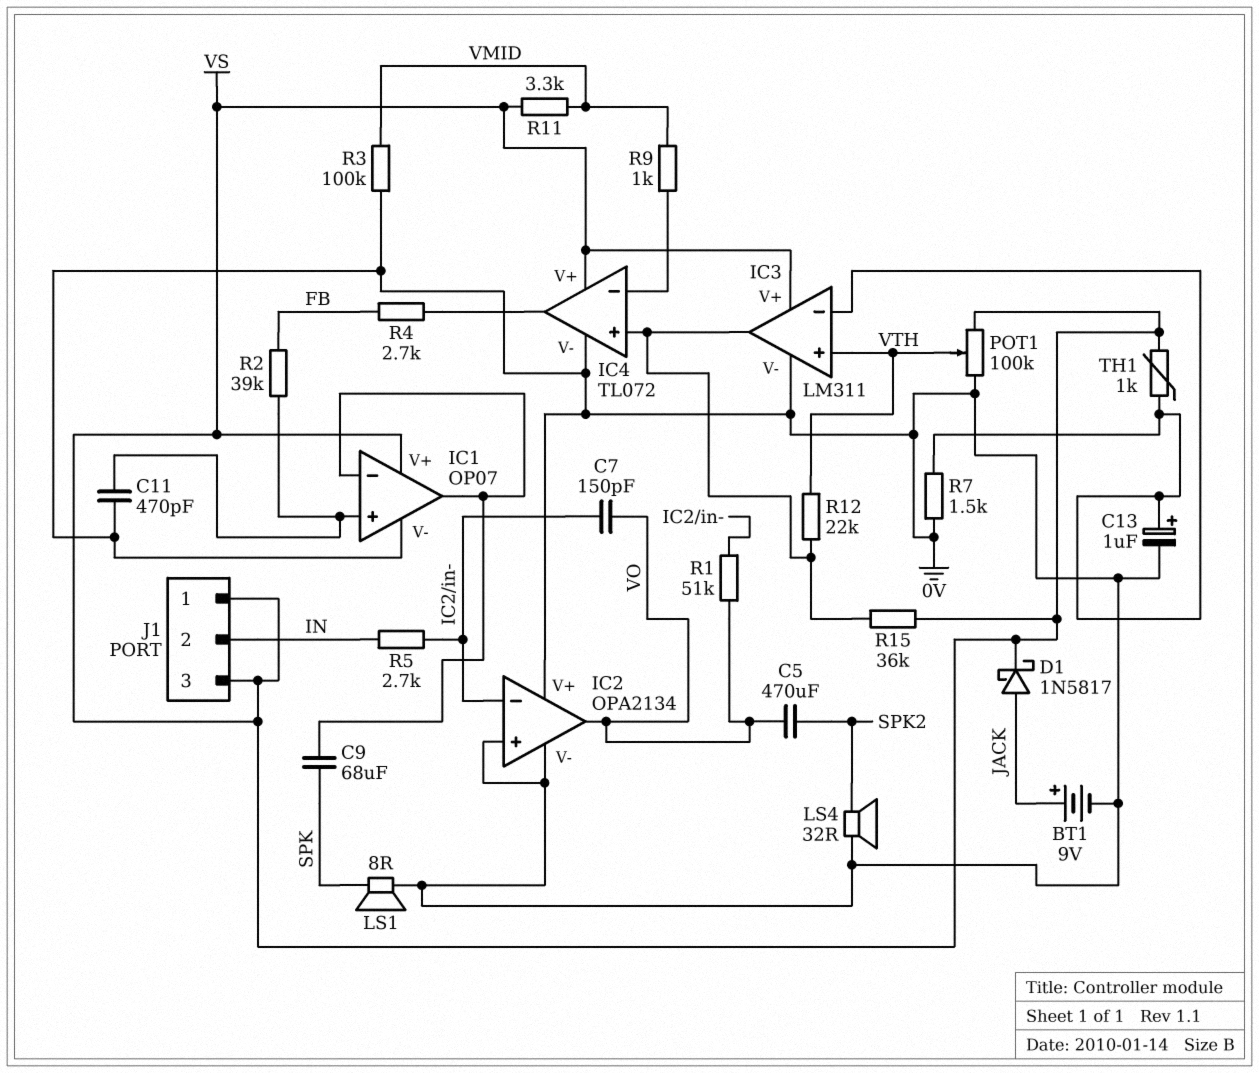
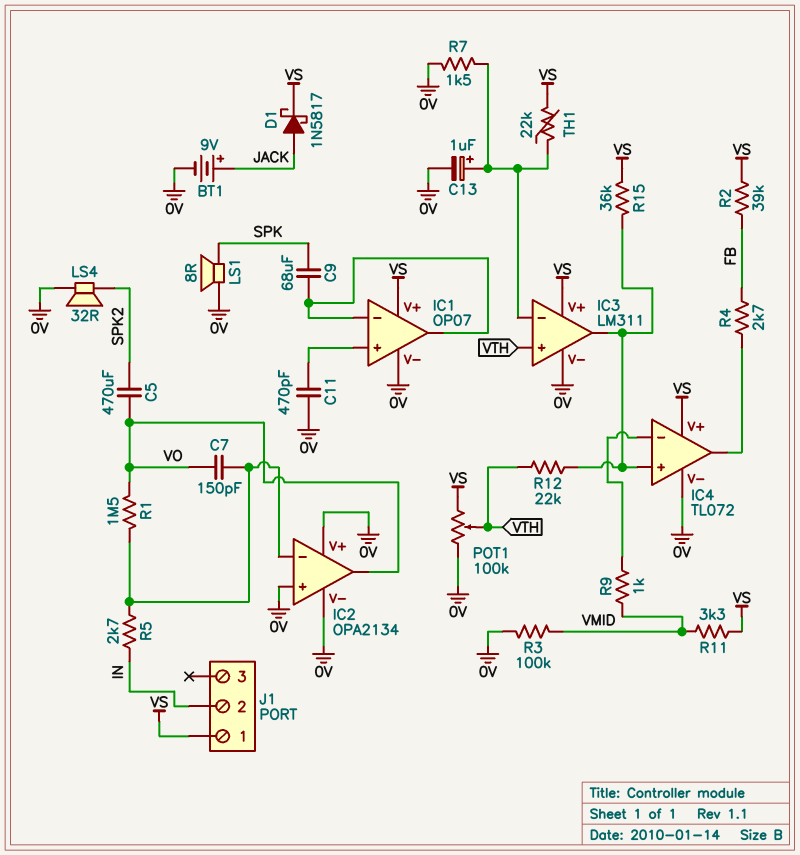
J1 pin 3: VS -> none
R1: 51k (IC2/in-, VO) -> 1.5M (IC2/in-, VO)
R2: 39k (FB, IC1/in+) -> 39k (FB, VS)
TH1: 1k (IC3/in-, VS) -> 22k (IC3/in-, VS)

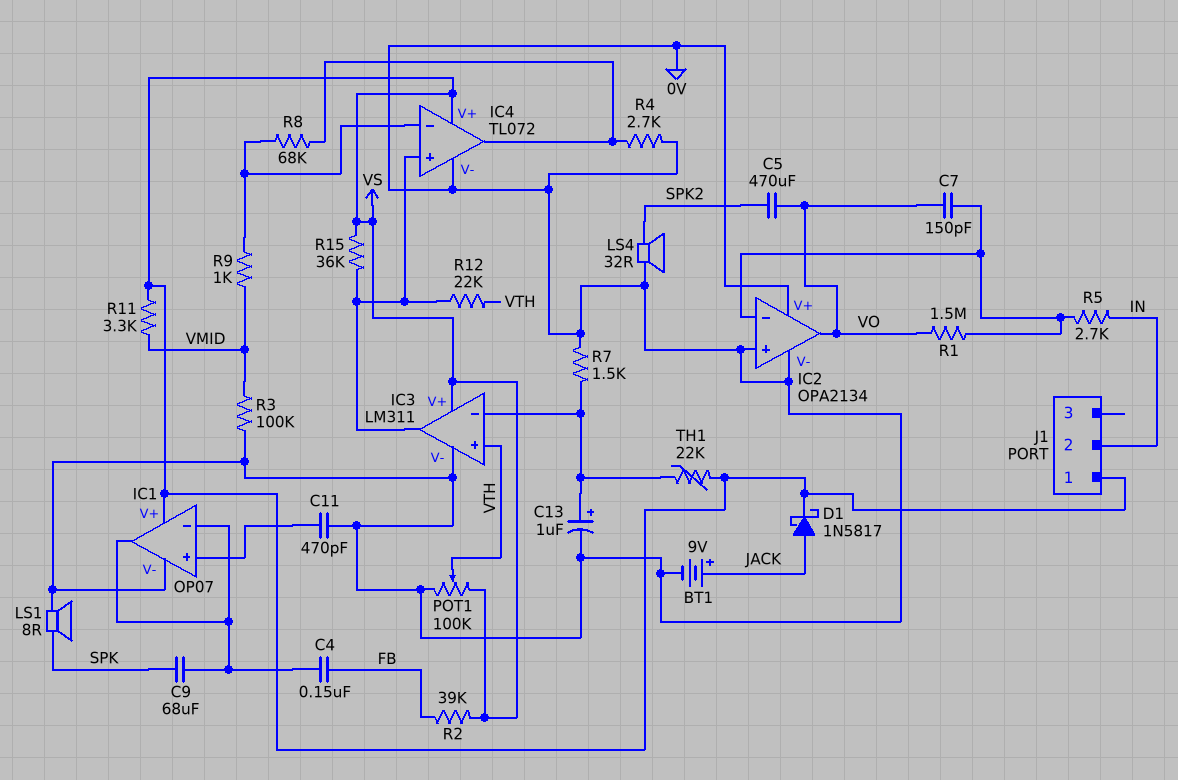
C4: none -> 150nF (FB, IC1/in-)
R4: 2.7k (FB, IC4/out) -> 2.7k (0V, IC4/out)
R8: none -> 68k (IC4/in-, IC4/out)

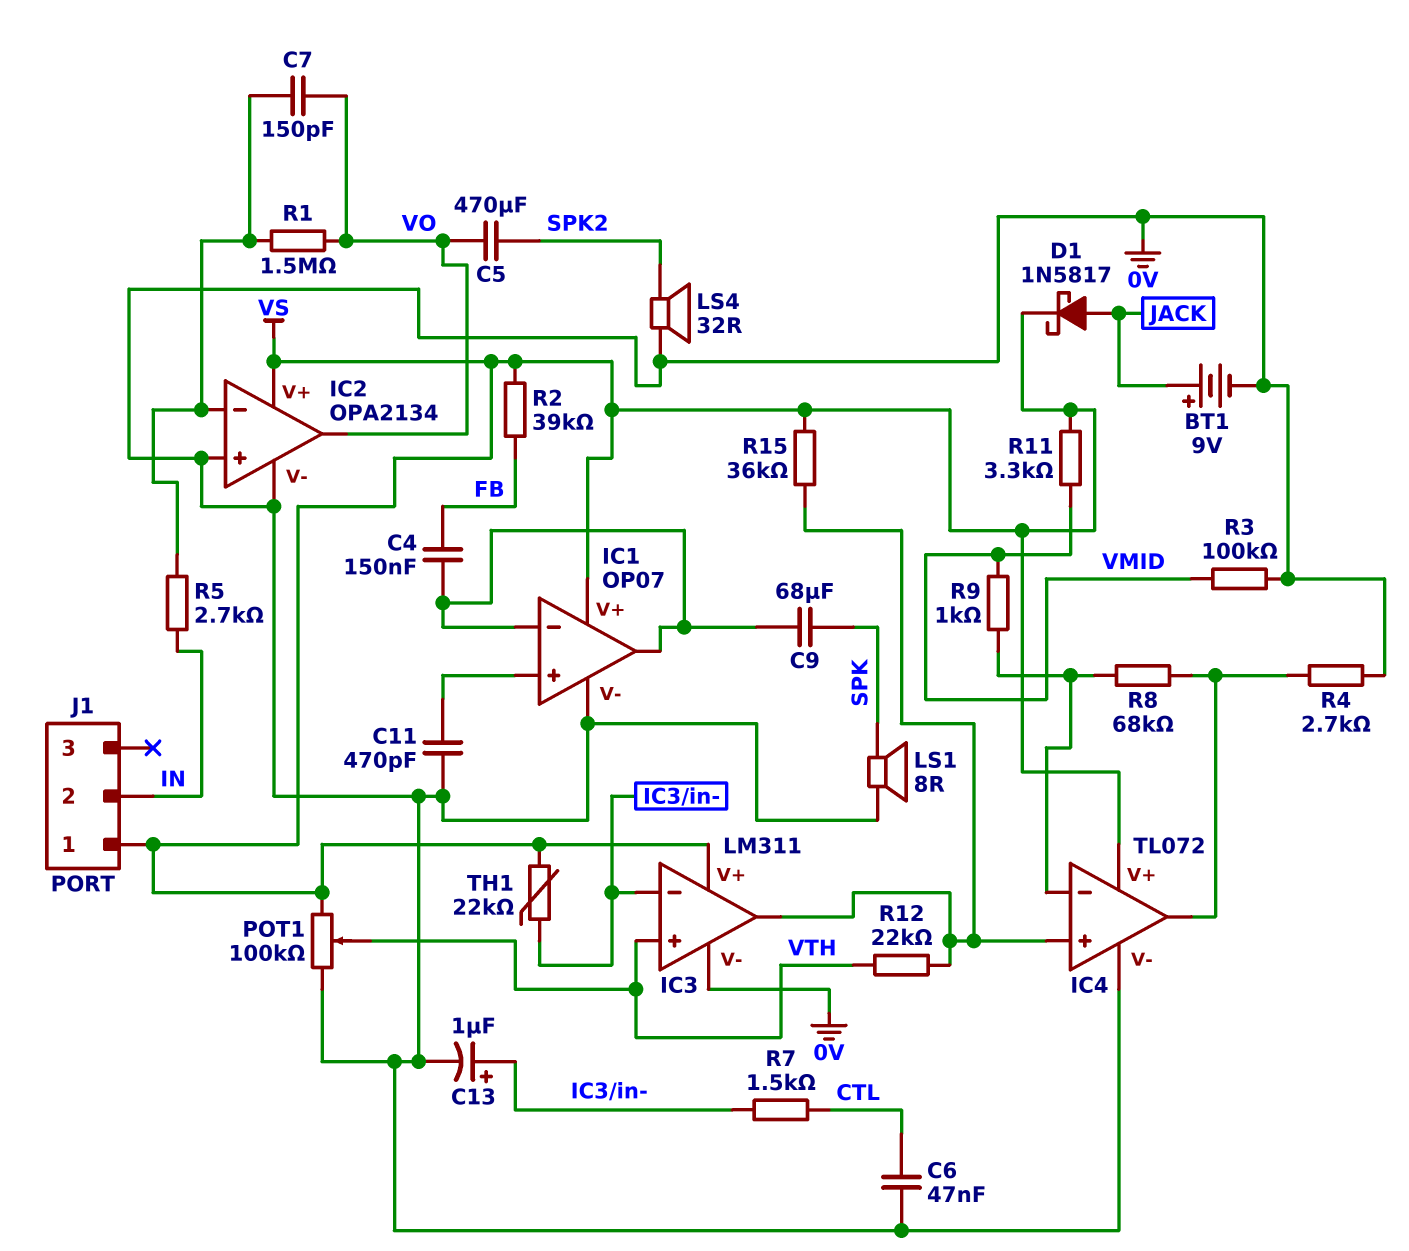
C6: none -> 47nF (0V, CTL)
IC2 pin V+: 0V -> VS
R7: 1.5k (0V, IC3/in-) -> 1.5k (CTL, IC3/in-)

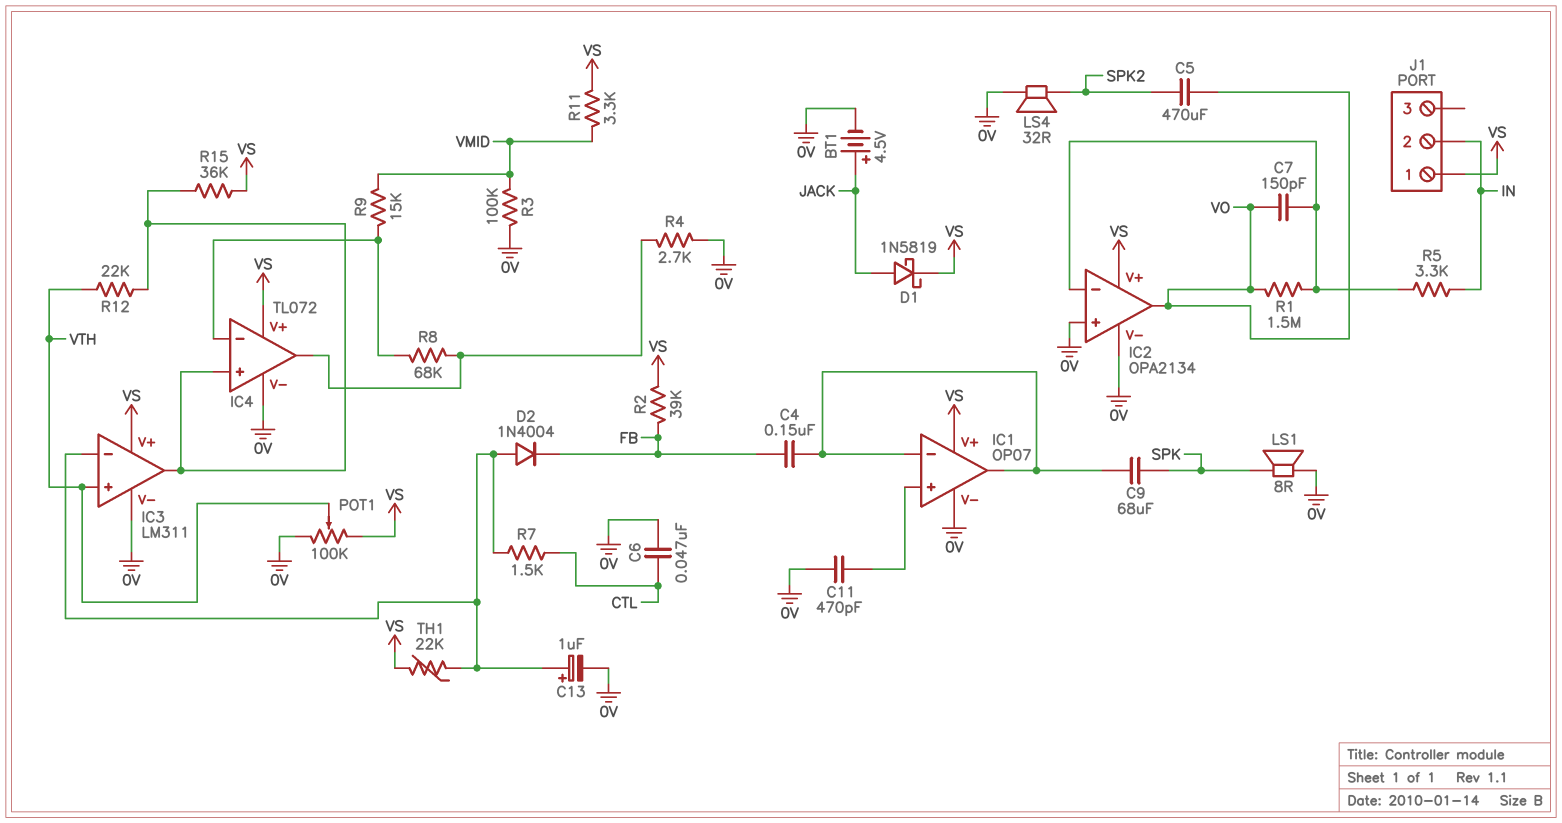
BT1: 9V (plus JACK, minus 0V) -> 4.5V (plus JACK, minus 0V)
D1: schottky 1N5817 (A JACK, K VS) -> schottky 1N5819 (A JACK, K VS)
D2: none -> diode 1N4004 (A IC3/in-, K FB)
R5: 2.7k (IC2/in-, IN) -> 3.3k (IC2/in-, IN)
R9: 1k (IC4/in-, VMID) -> 15k (IC4/in-, VMID)

